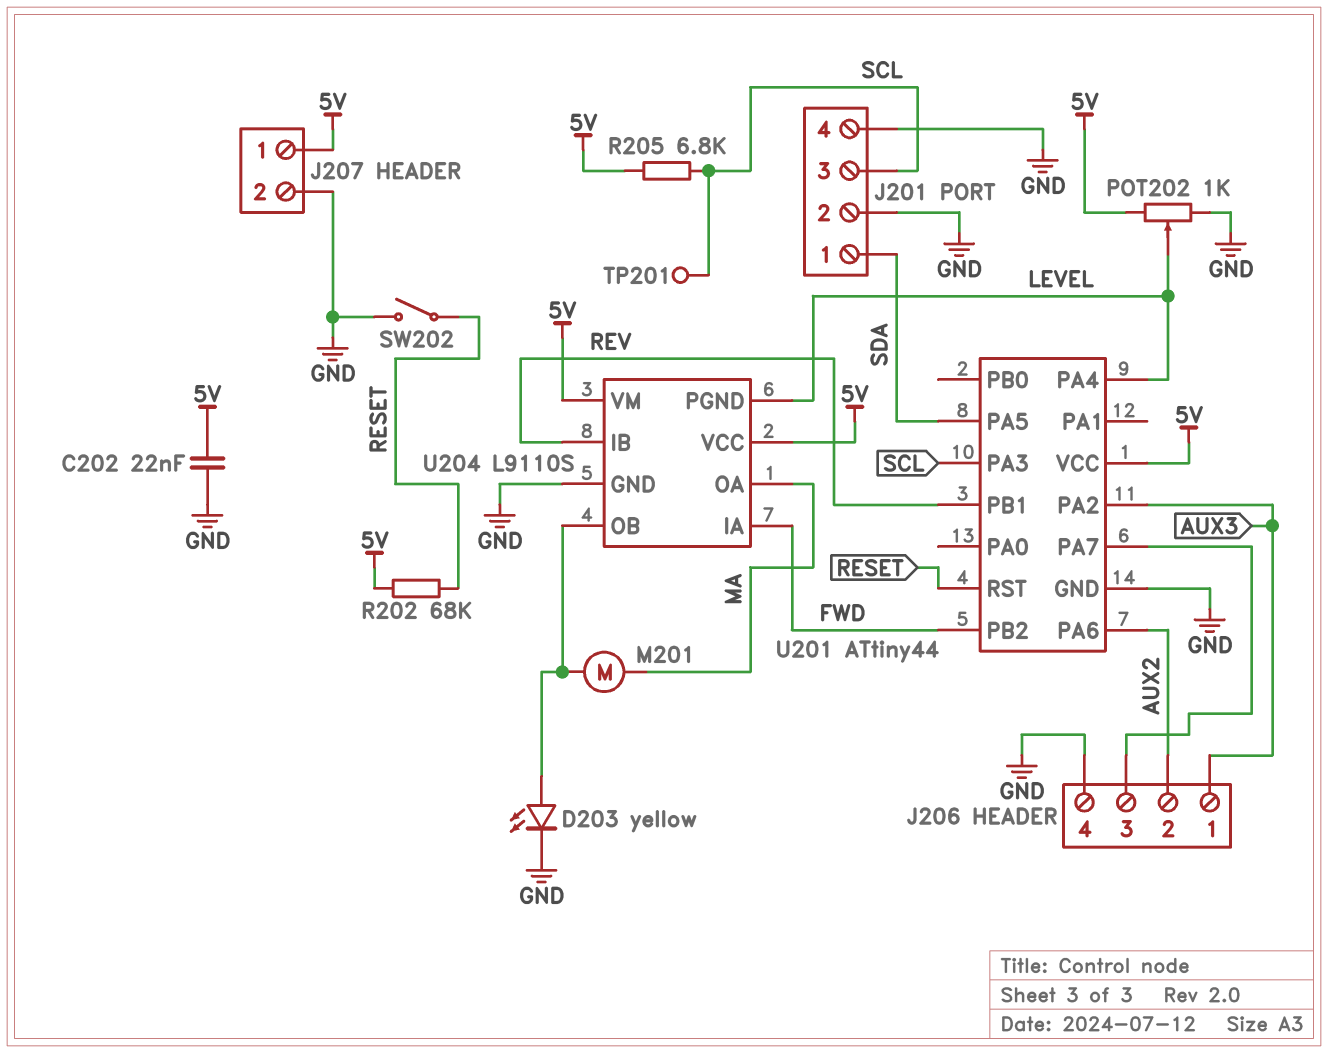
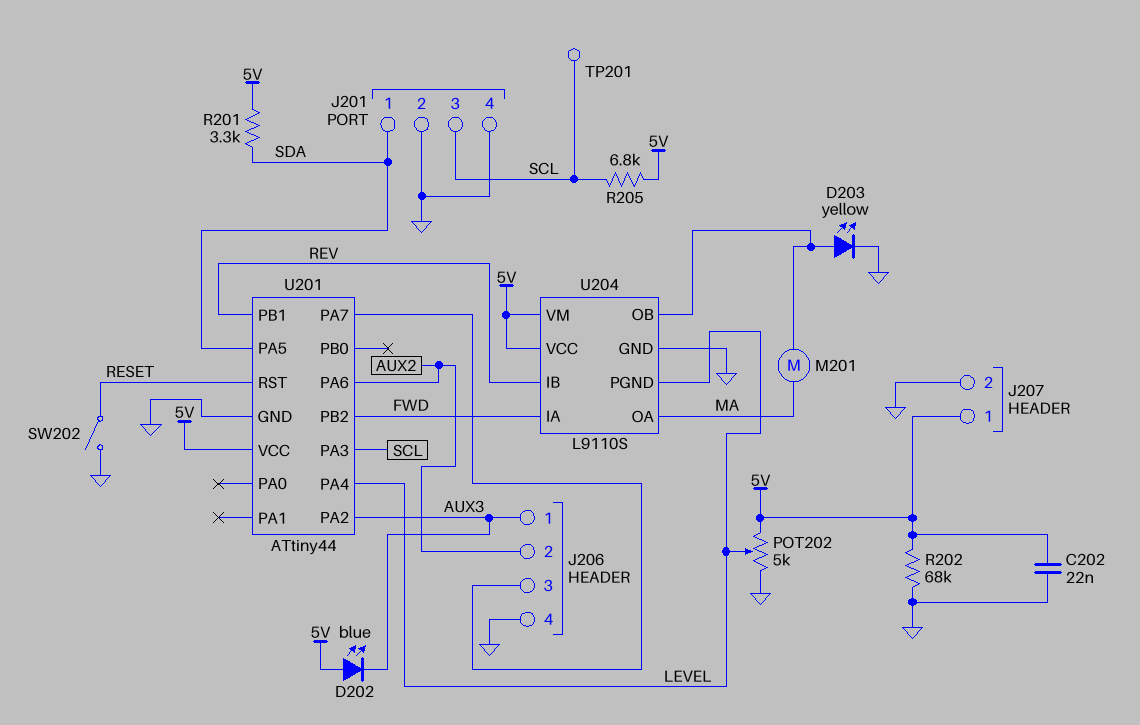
D202: none -> LED blue (A 5V, K AUX3)
POT202: 1k (5V, GND, wiper LEVEL) -> 5k (5V, GND, wiper LEVEL)
R201: none -> 3.3k (5V, SDA)
R202: 68k (5V, RESET) -> 68k (5V, GND)

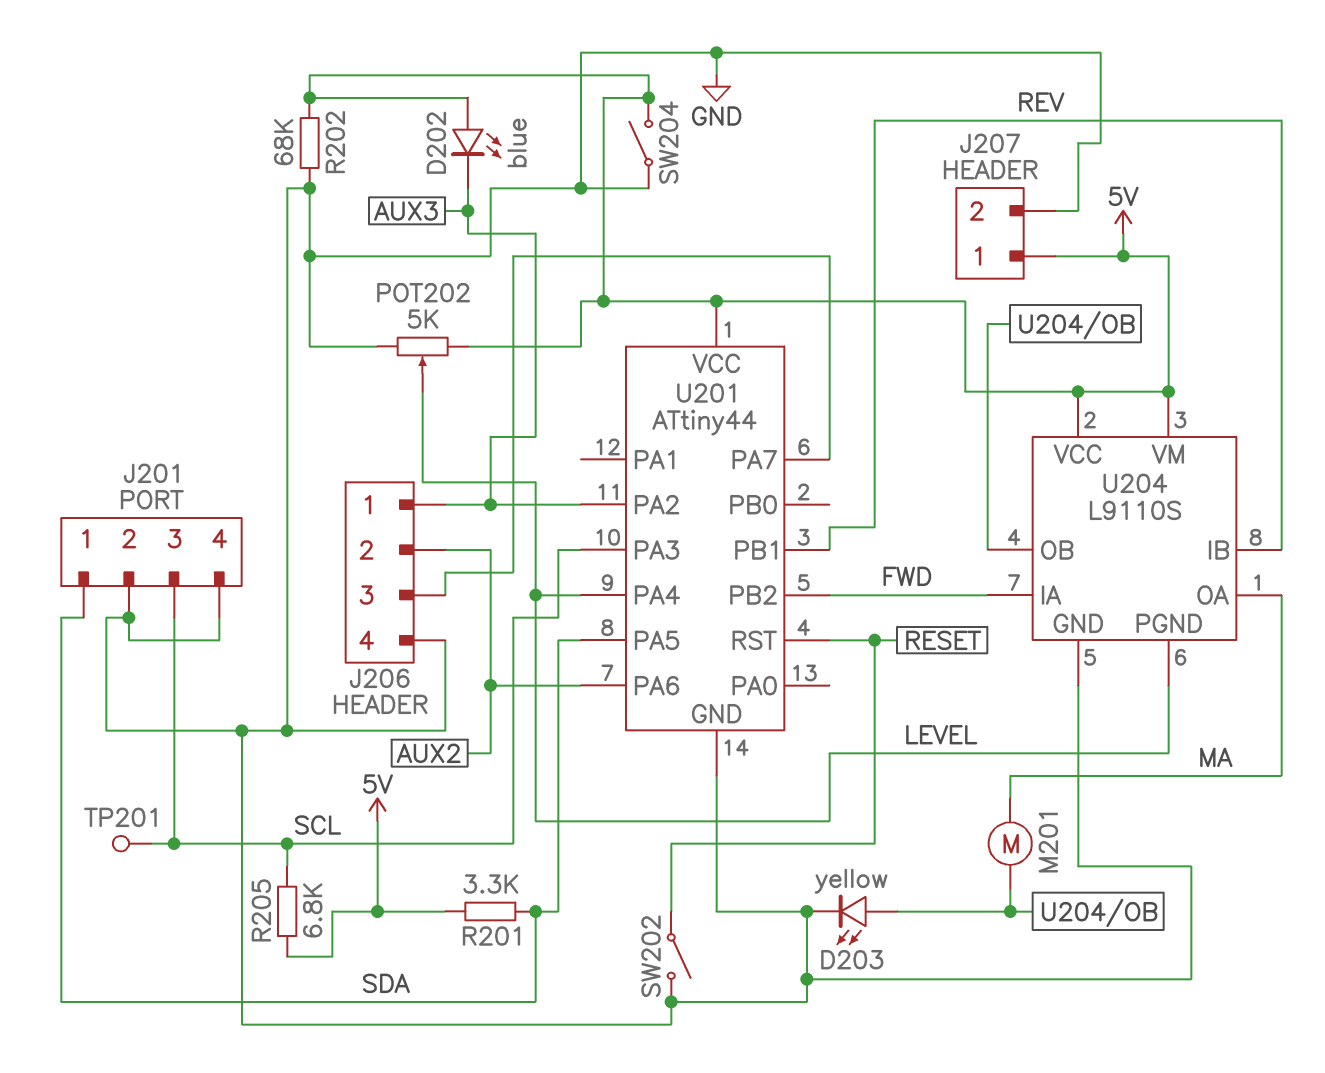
C202: 22nF (5V, GND) -> none
SW204: none -> switch (5V, GND)

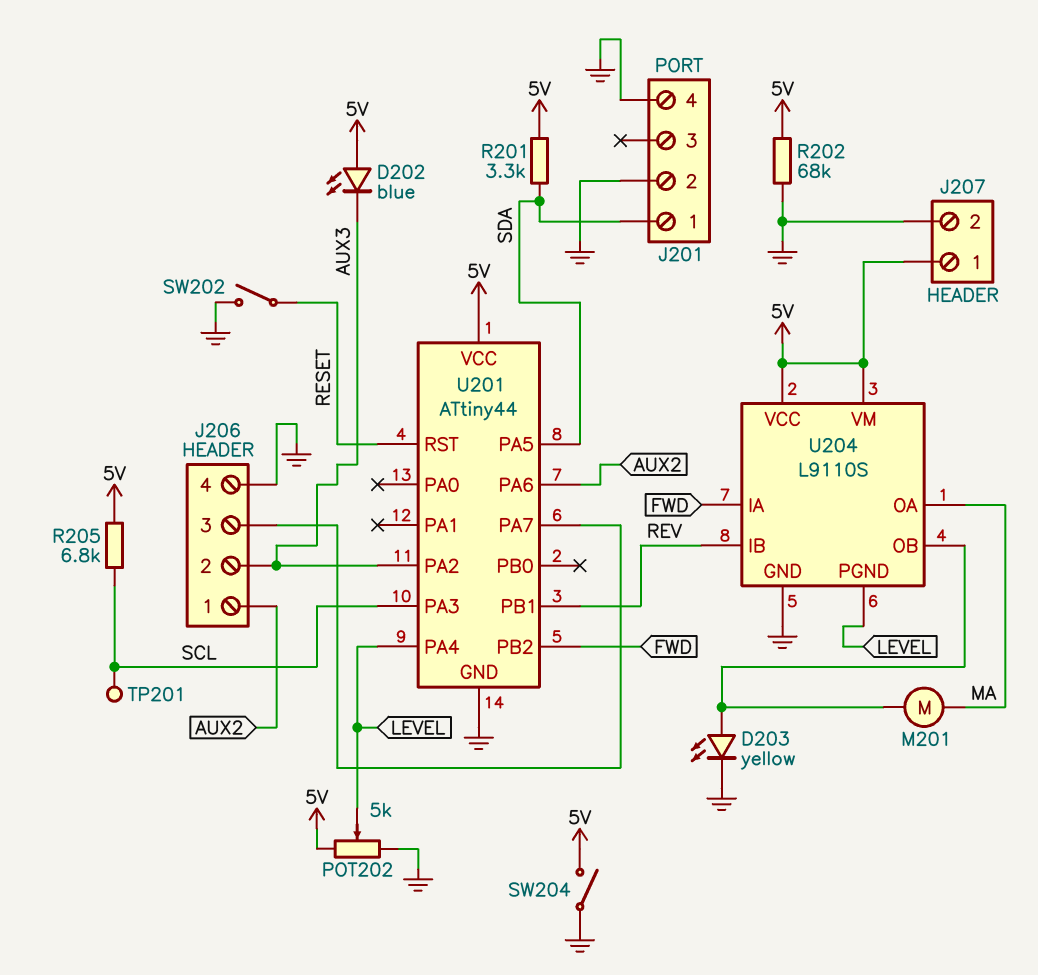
J201 pin 3: SCL -> none
J206 pin 1: AUX3 -> AUX2
J206 pin 2: AUX2 -> AUX3

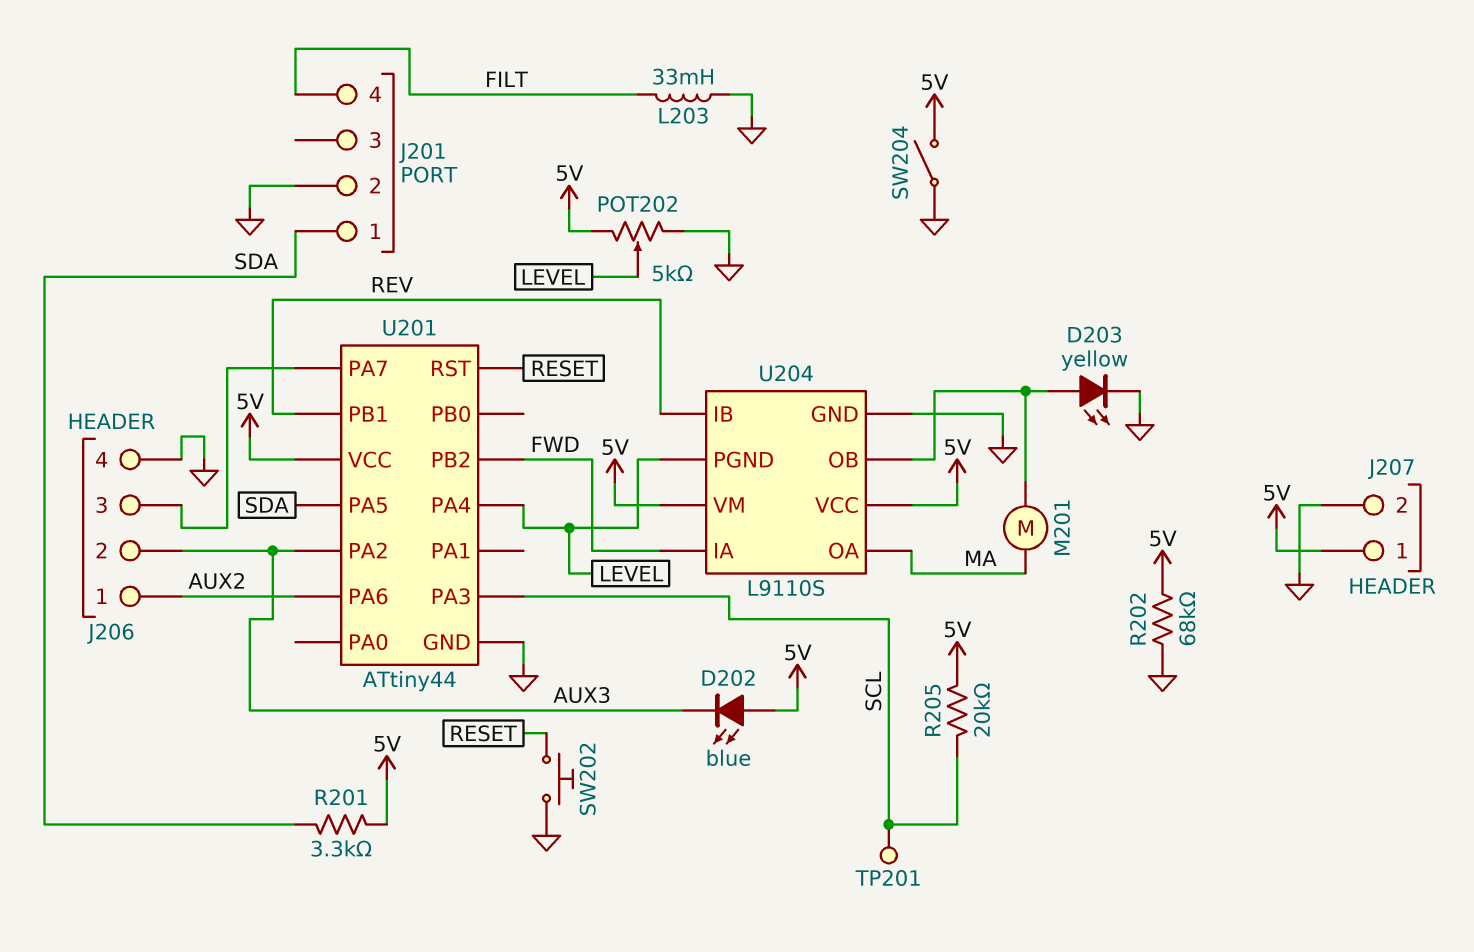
J201 pin 4: GND -> FILT
L203: none -> 33mH (FILT, GND)
R205: 6.8k (5V, SCL) -> 20k (5V, SCL)
SW202: switch (GND, RESET) -> button (GND, RESET)

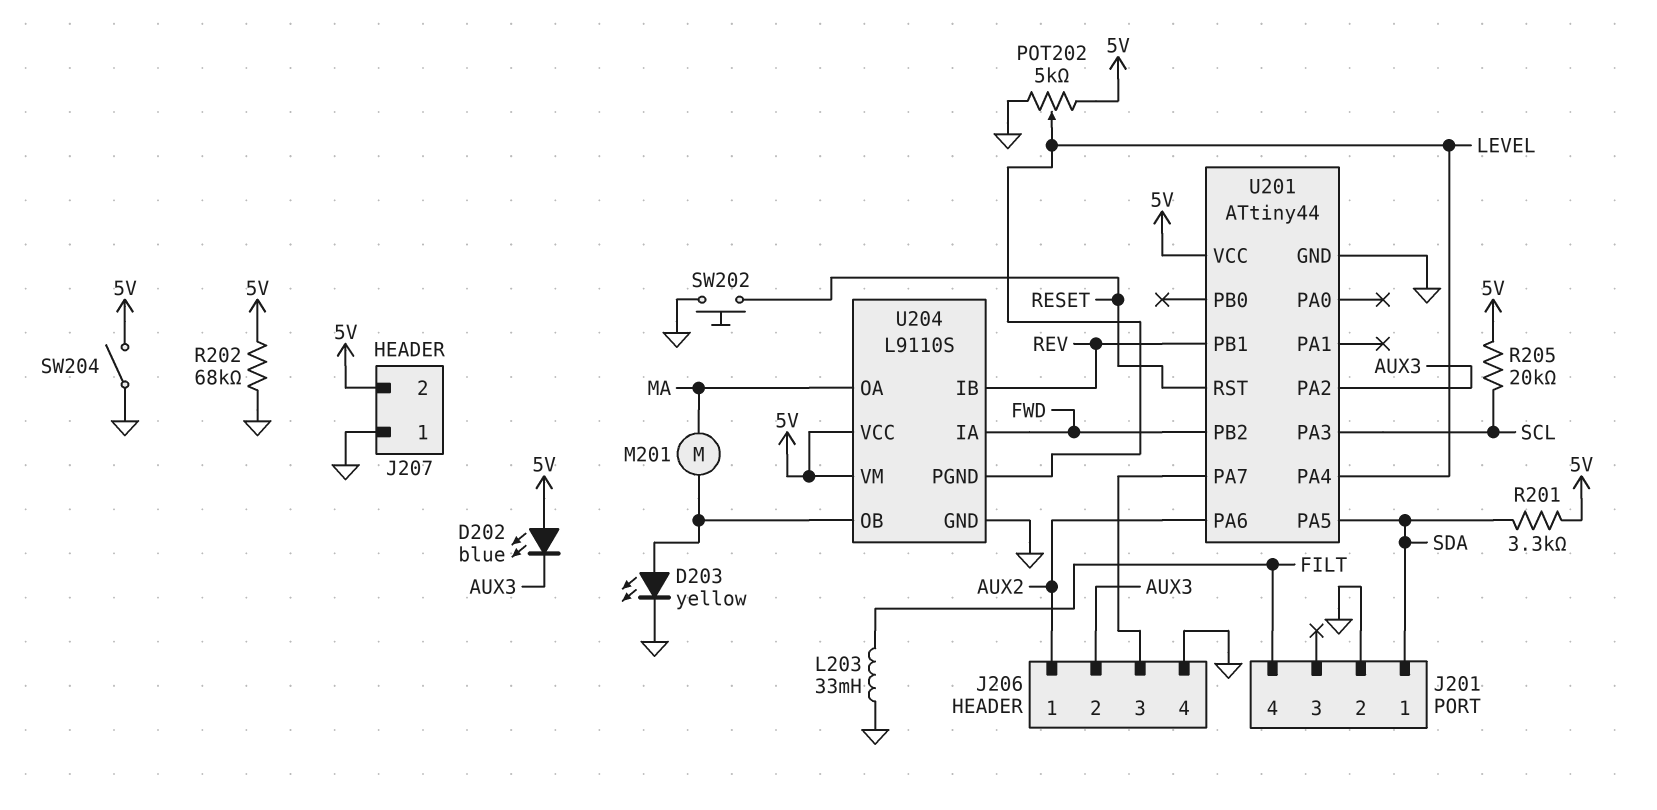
J207 pin 1: 5V -> GND
J207 pin 2: GND -> 5V
TP201: test point (SCL) -> none

